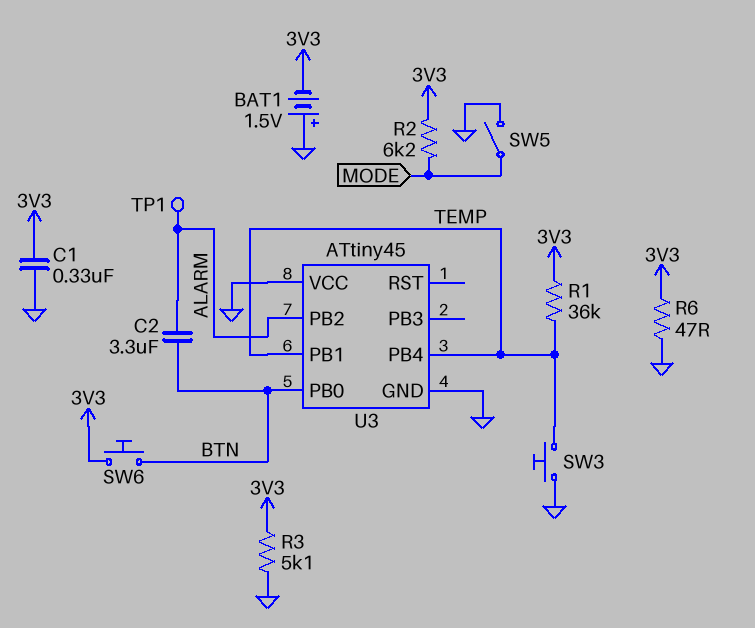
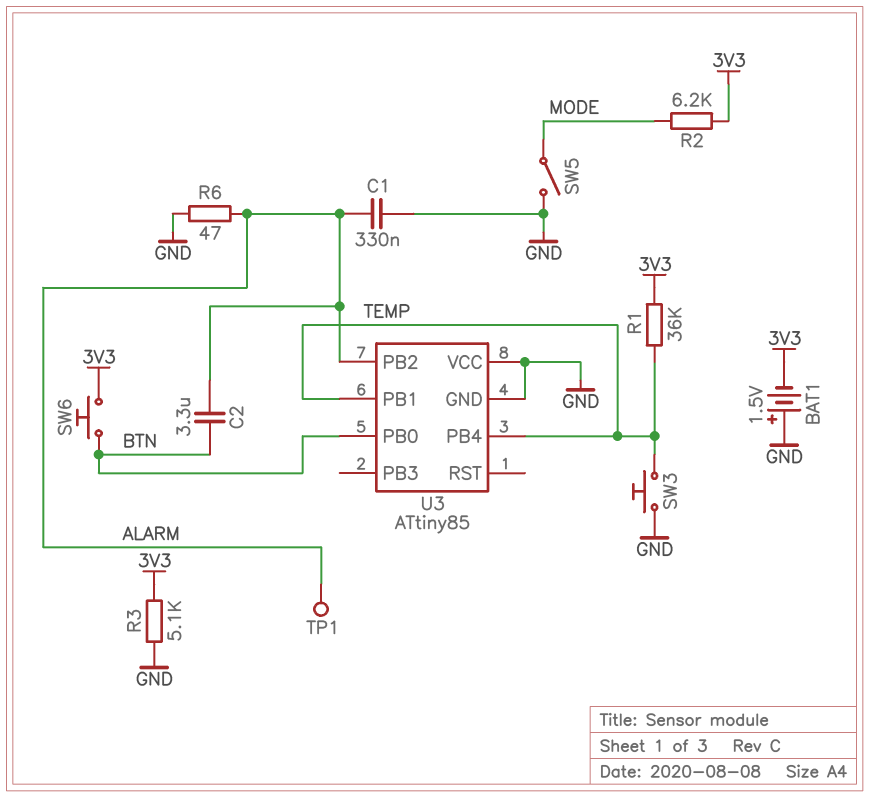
C1: 330nF (3V3, GND) -> 330nF (ALARM, GND)
R6: 47 (3V3, GND) -> 47 (ALARM, GND)
U3: ATtiny45 -> ATtiny85

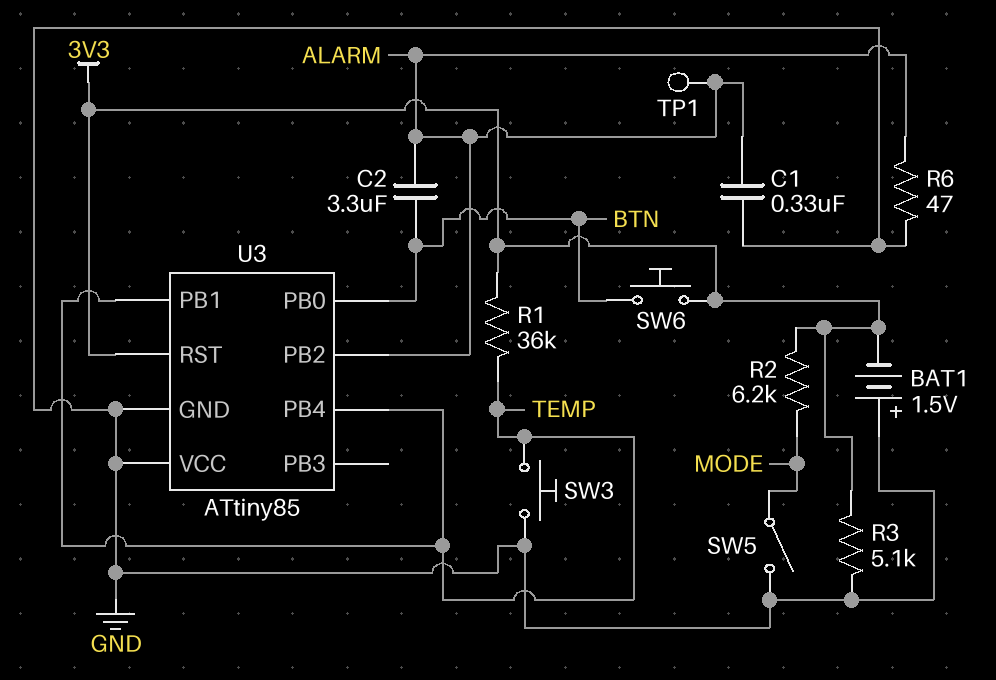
U3 pin RST: none -> 3V3

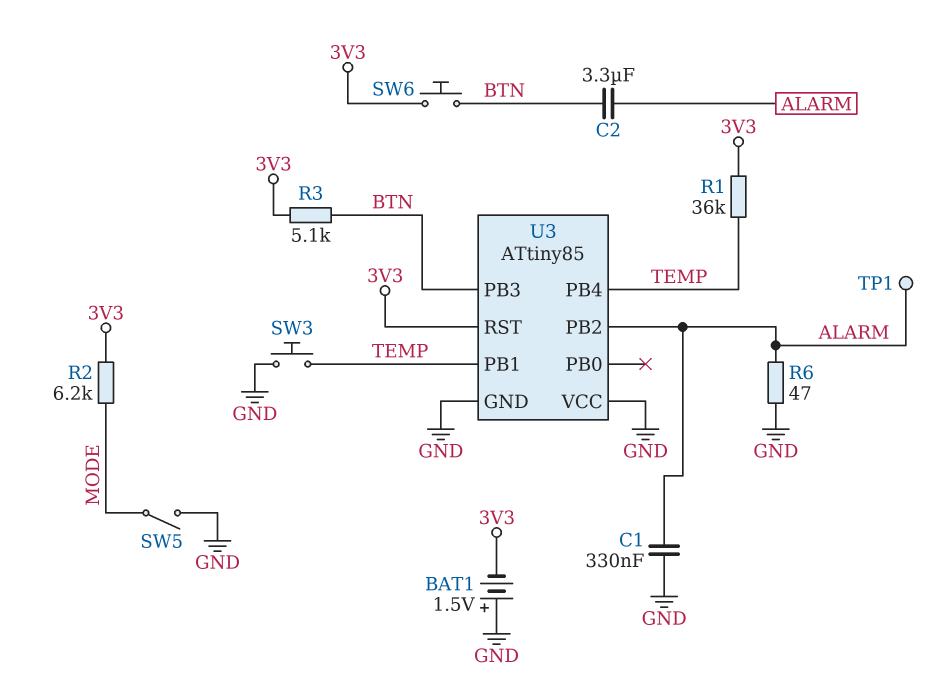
R3: 5.1k (3V3, GND) -> 5.1k (3V3, BTN)
U3 pin PB0: BTN -> none
U3 pin PB3: none -> BTN

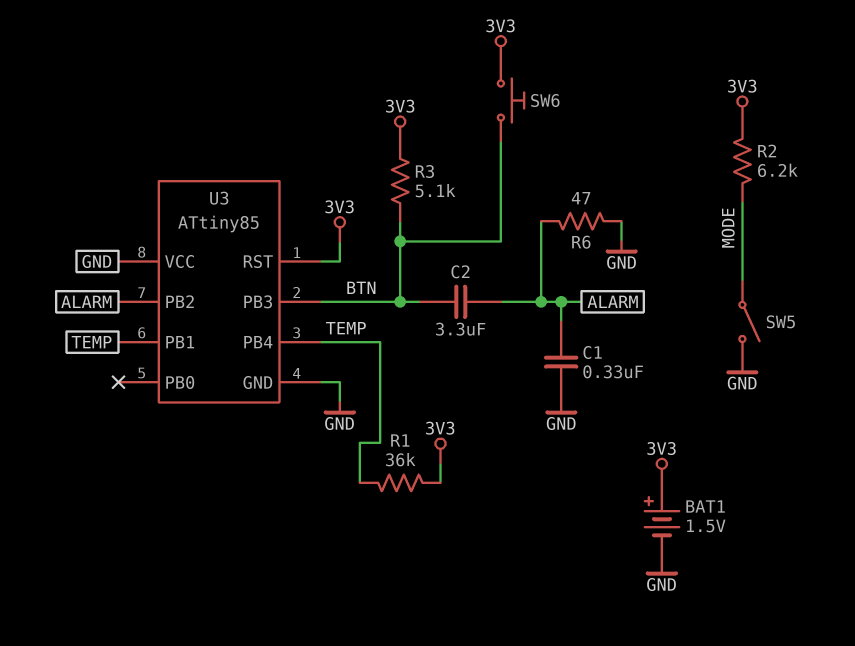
BAT1: 1.5V (plus GND, minus 3V3) -> 1.5V (plus 3V3, minus GND)
SW3: button (GND, TEMP) -> none
TP1: test point (ALARM) -> none

